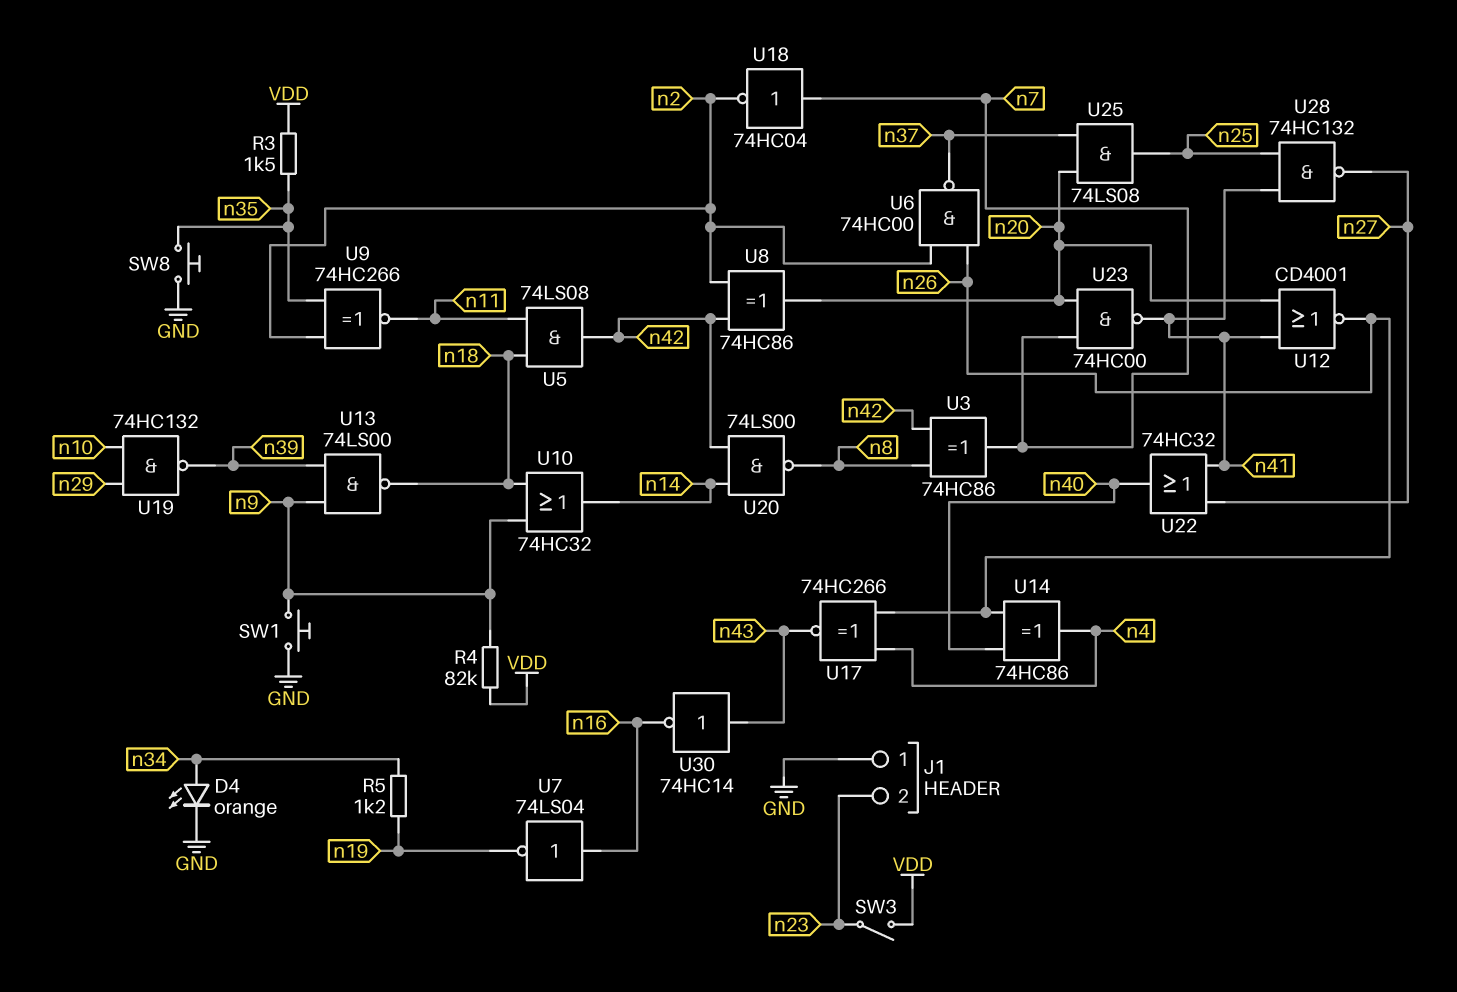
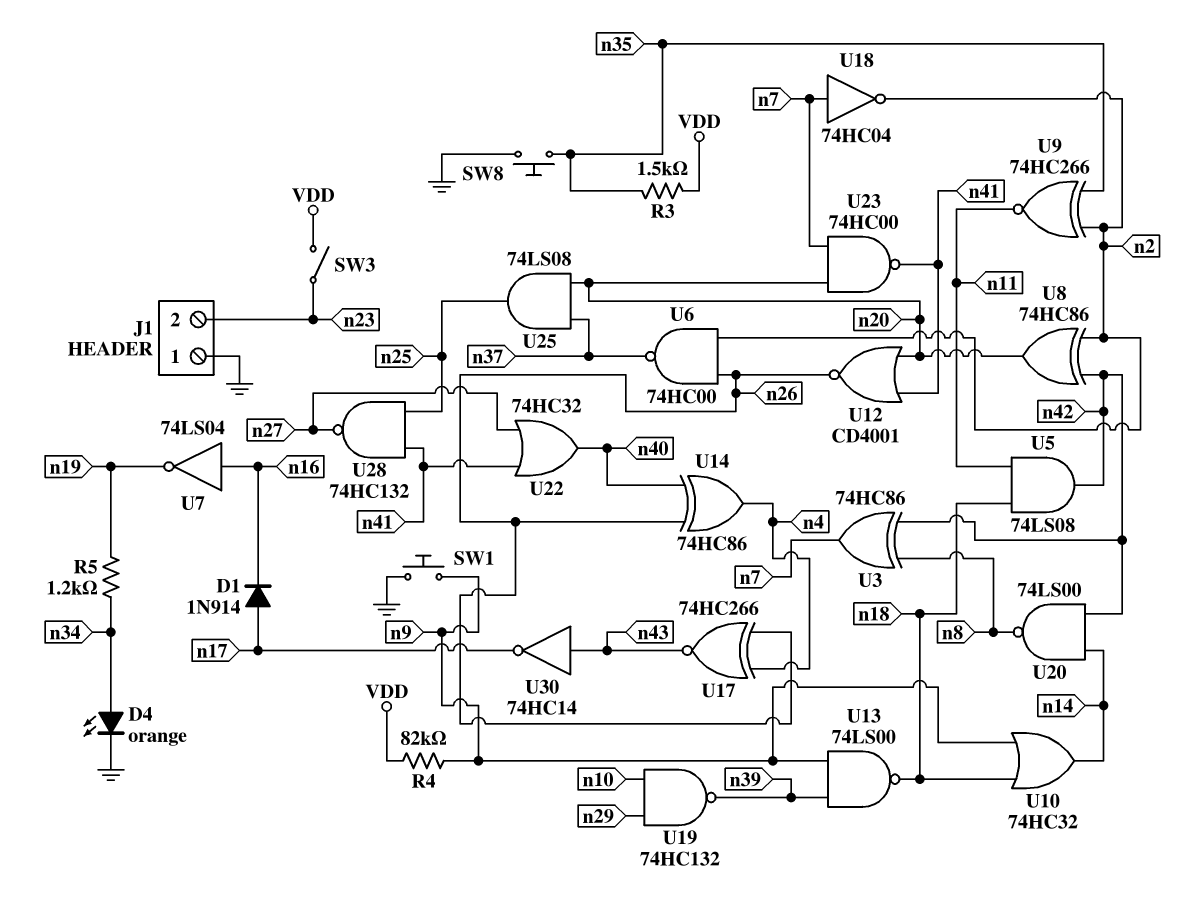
D1: none -> diode 1N914 (A n17, K n16)
U30: NOT 74HC14 (in n43, out n16) -> NOT 74HC14 (in n43, out n17)

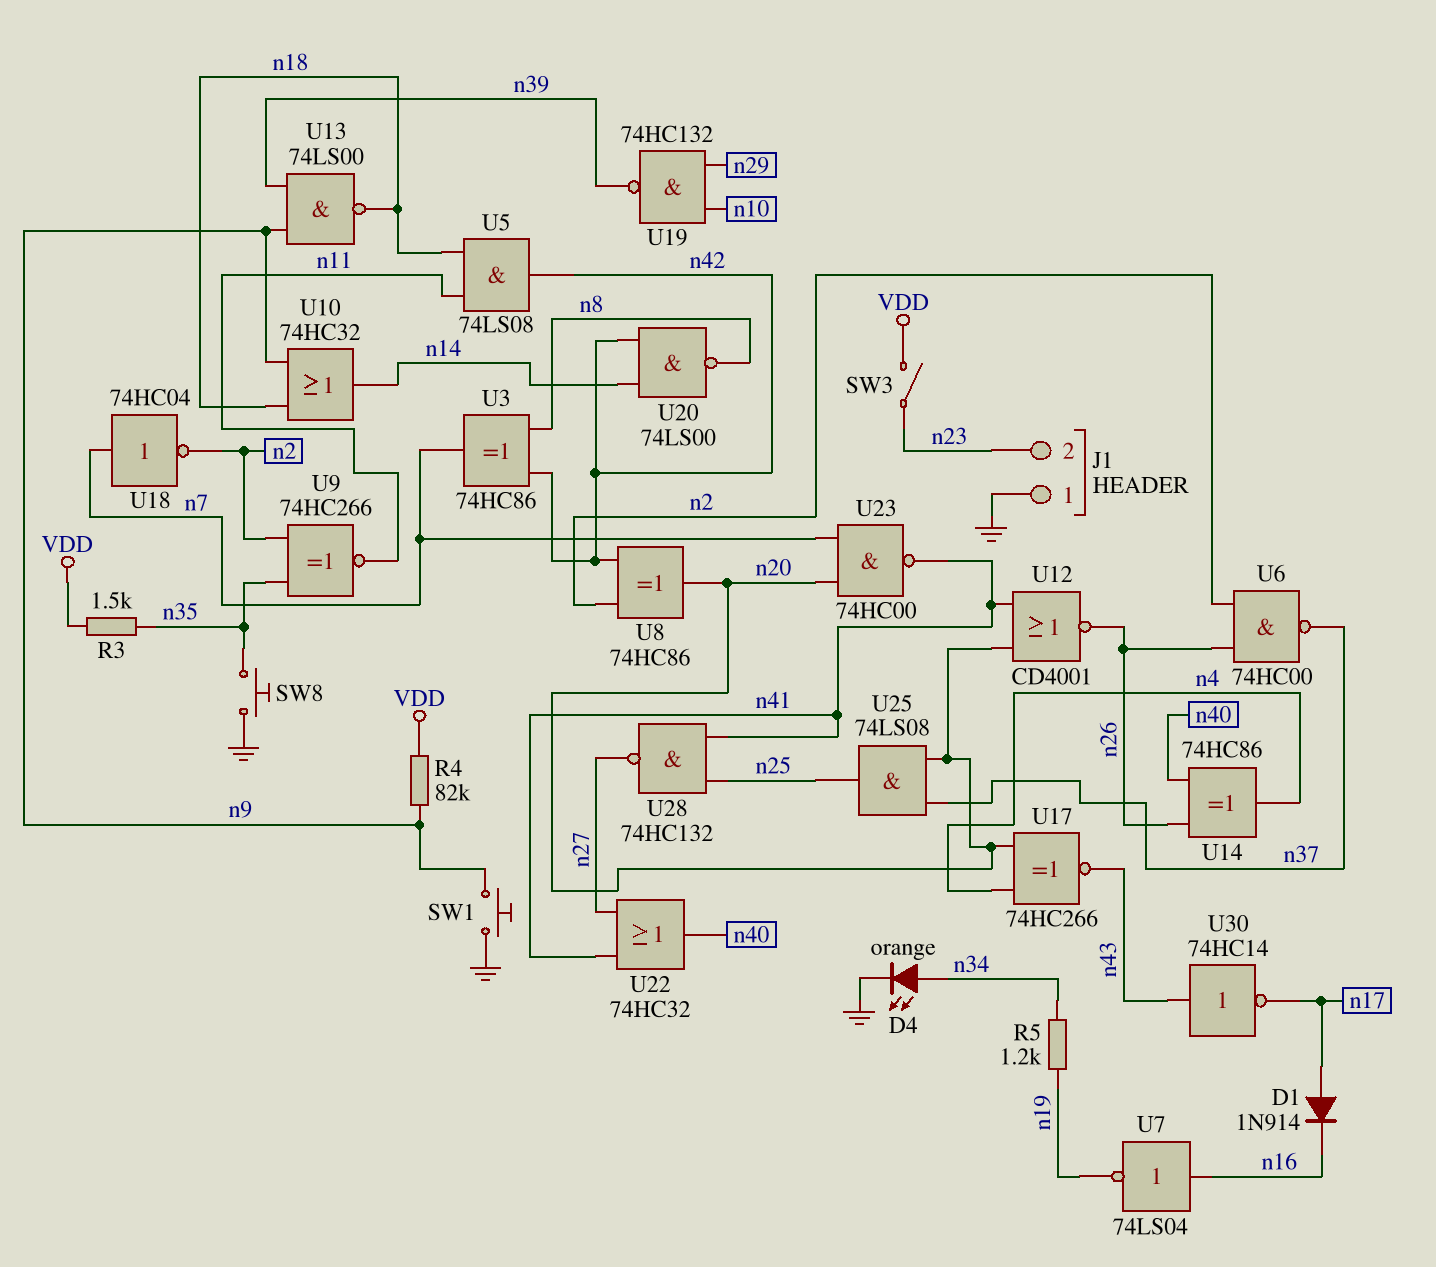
U17: XNOR 74HC266 (in n4, in n26, out n43) -> XNOR 74HC266 (in n4, in n20, out n43)

